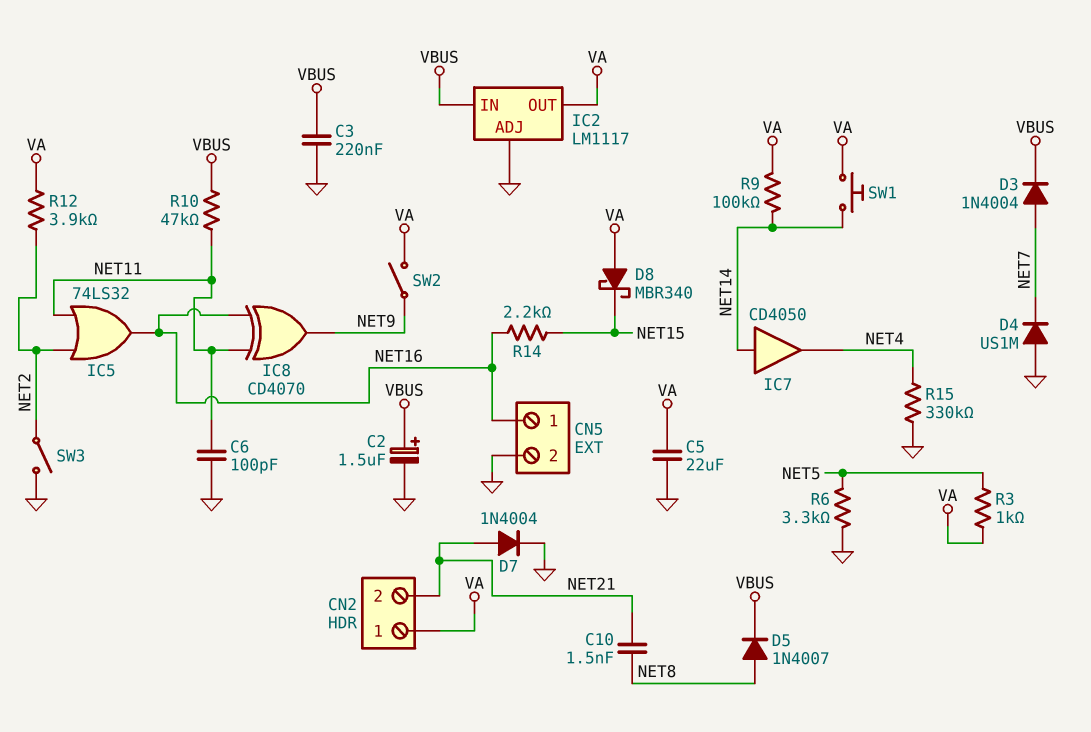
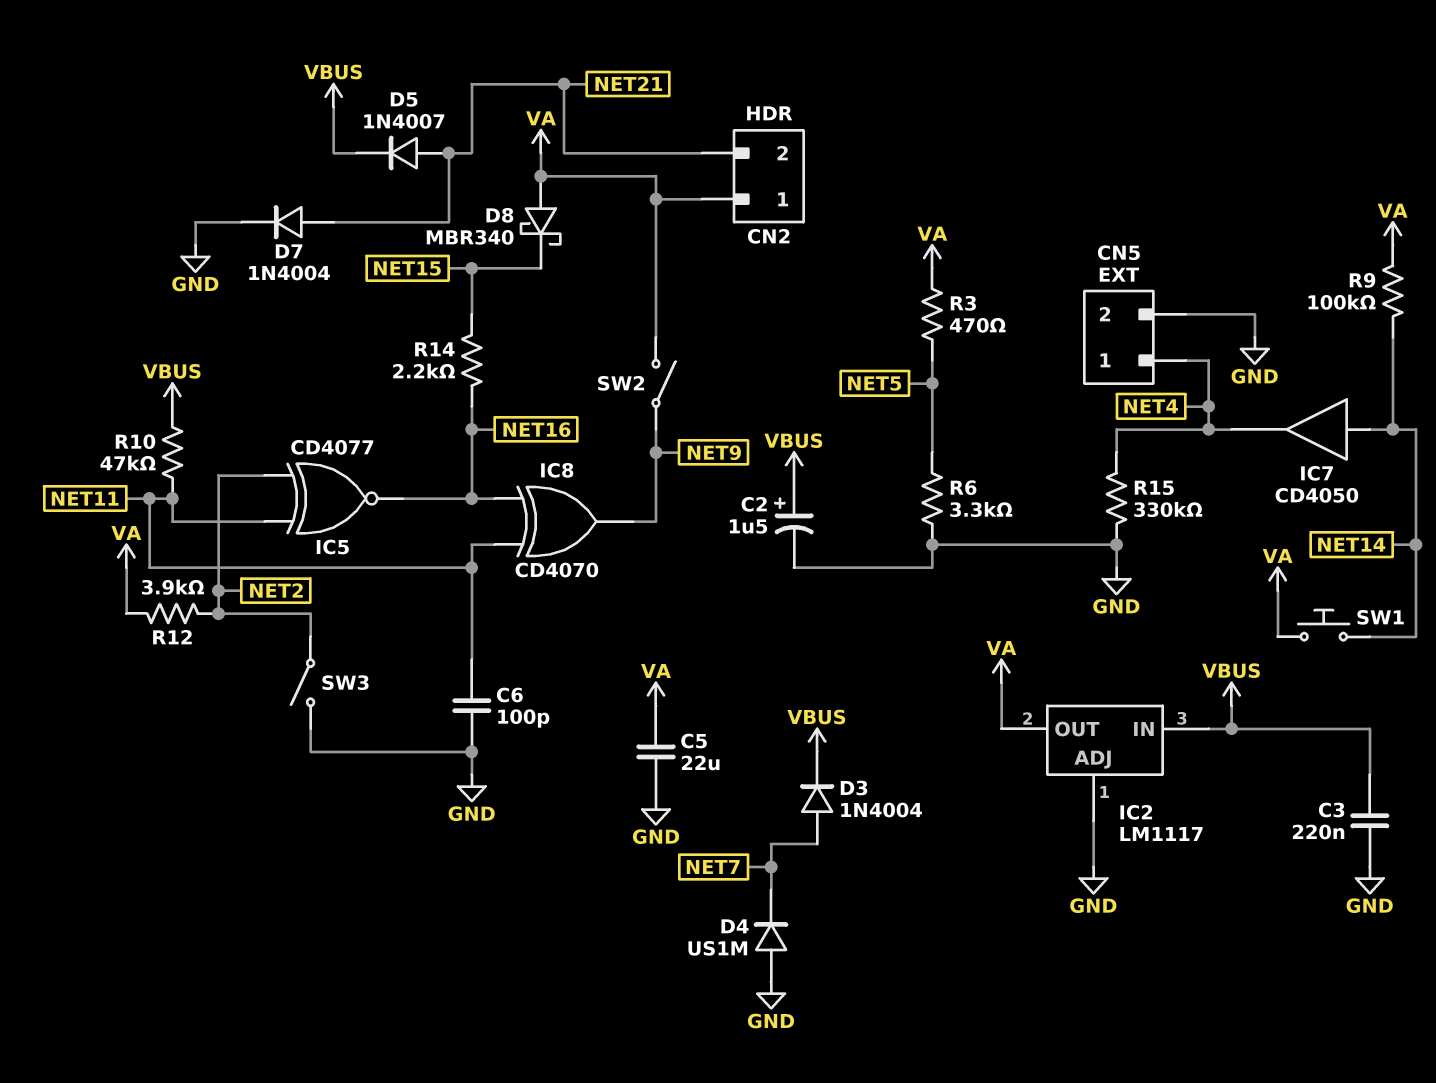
C10: 1.5nF (NET8, NET21) -> none
CN5 pin 1: NET16 -> NET4
D5: diode 1N4007 (A NET8, K VBUS) -> diode 1N4007 (A NET21, K VBUS)
IC5: OR 74LS32 (in NET2, in NET11, out NET16) -> XNOR CD4077 (in NET2, in NET11, out NET16)
R3: 1k (NET5, VA) -> 470 (NET5, VA)

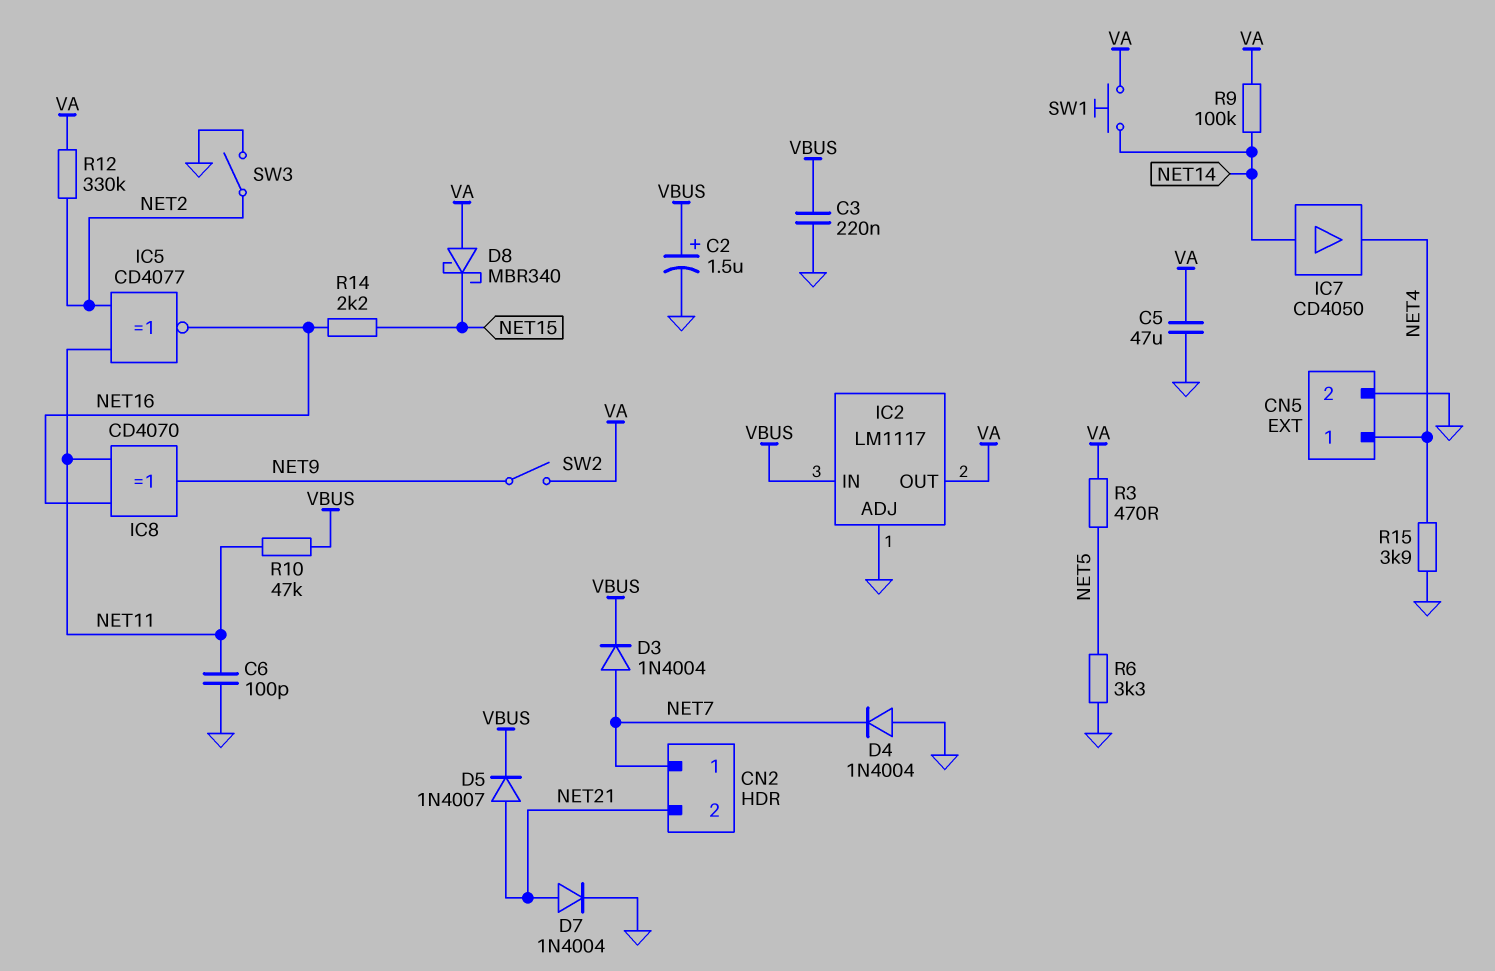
C5: 22uF (GND, VA) -> 47uF (GND, VA)
CN2 pin 1: VA -> NET7
D4: diode US1M (A GND, K NET7) -> diode 1N4004 (A GND, K NET7)
R12: 3.9k (NET2, VA) -> 330k (NET2, VA)
R15: 330k (GND, NET4) -> 3.9k (GND, NET4)

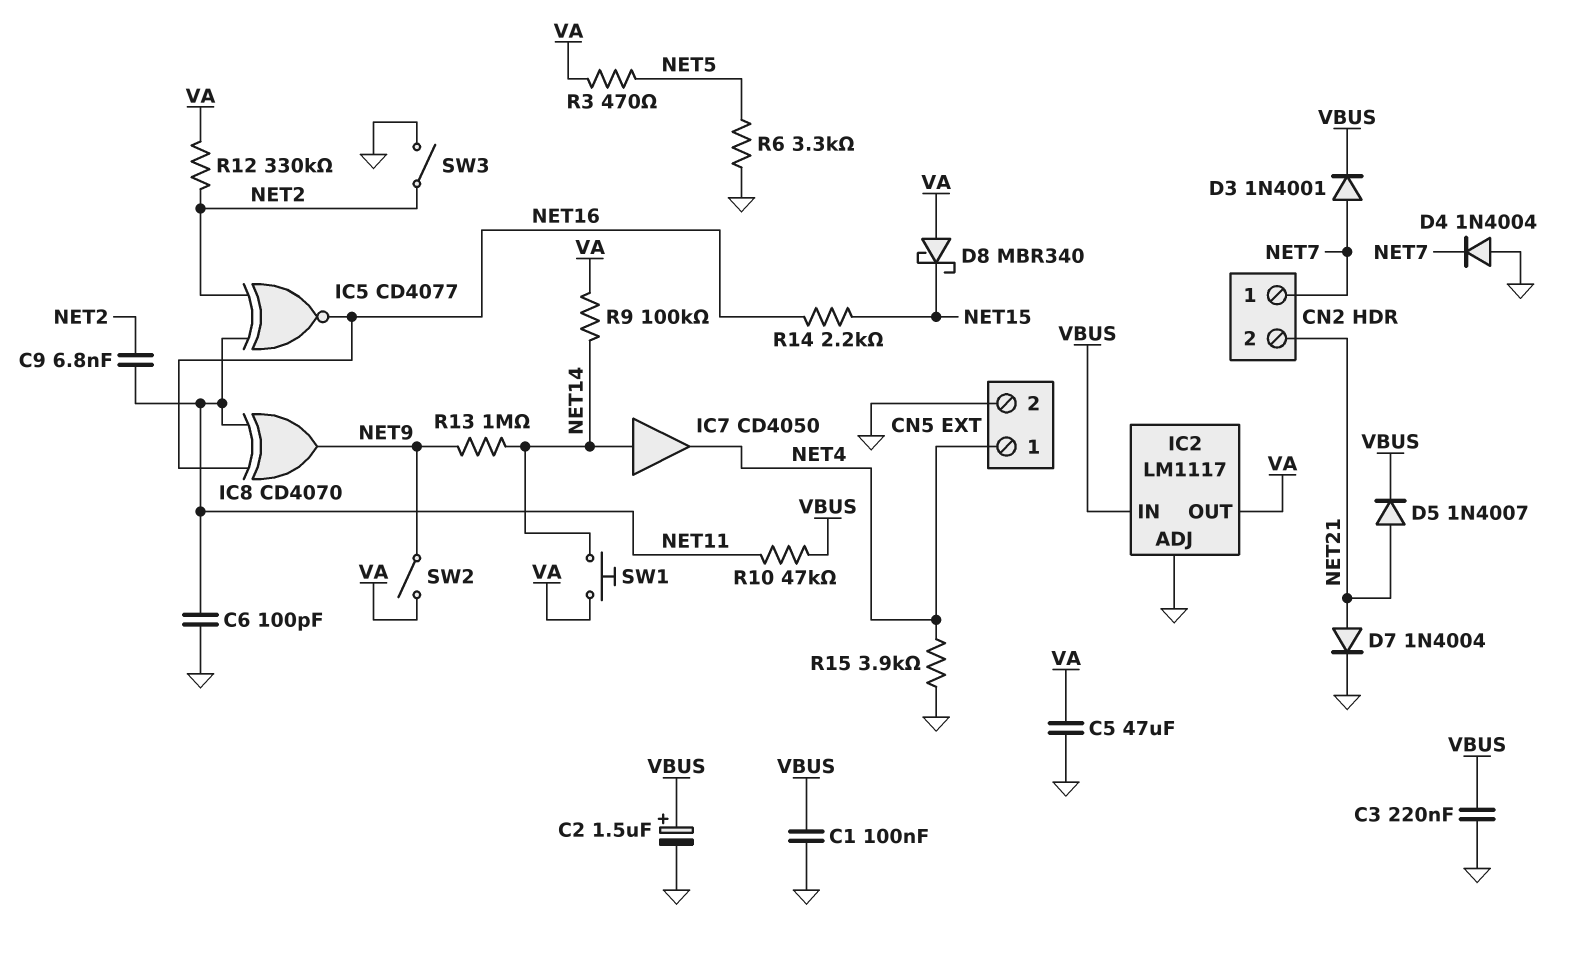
C1: none -> 100nF (GND, VBUS)
C9: none -> 6.8nF (NET2, NET11)
D3: diode 1N4004 (A NET7, K VBUS) -> diode 1N4001 (A NET7, K VBUS)
R13: none -> 1M (NET9, NET14)

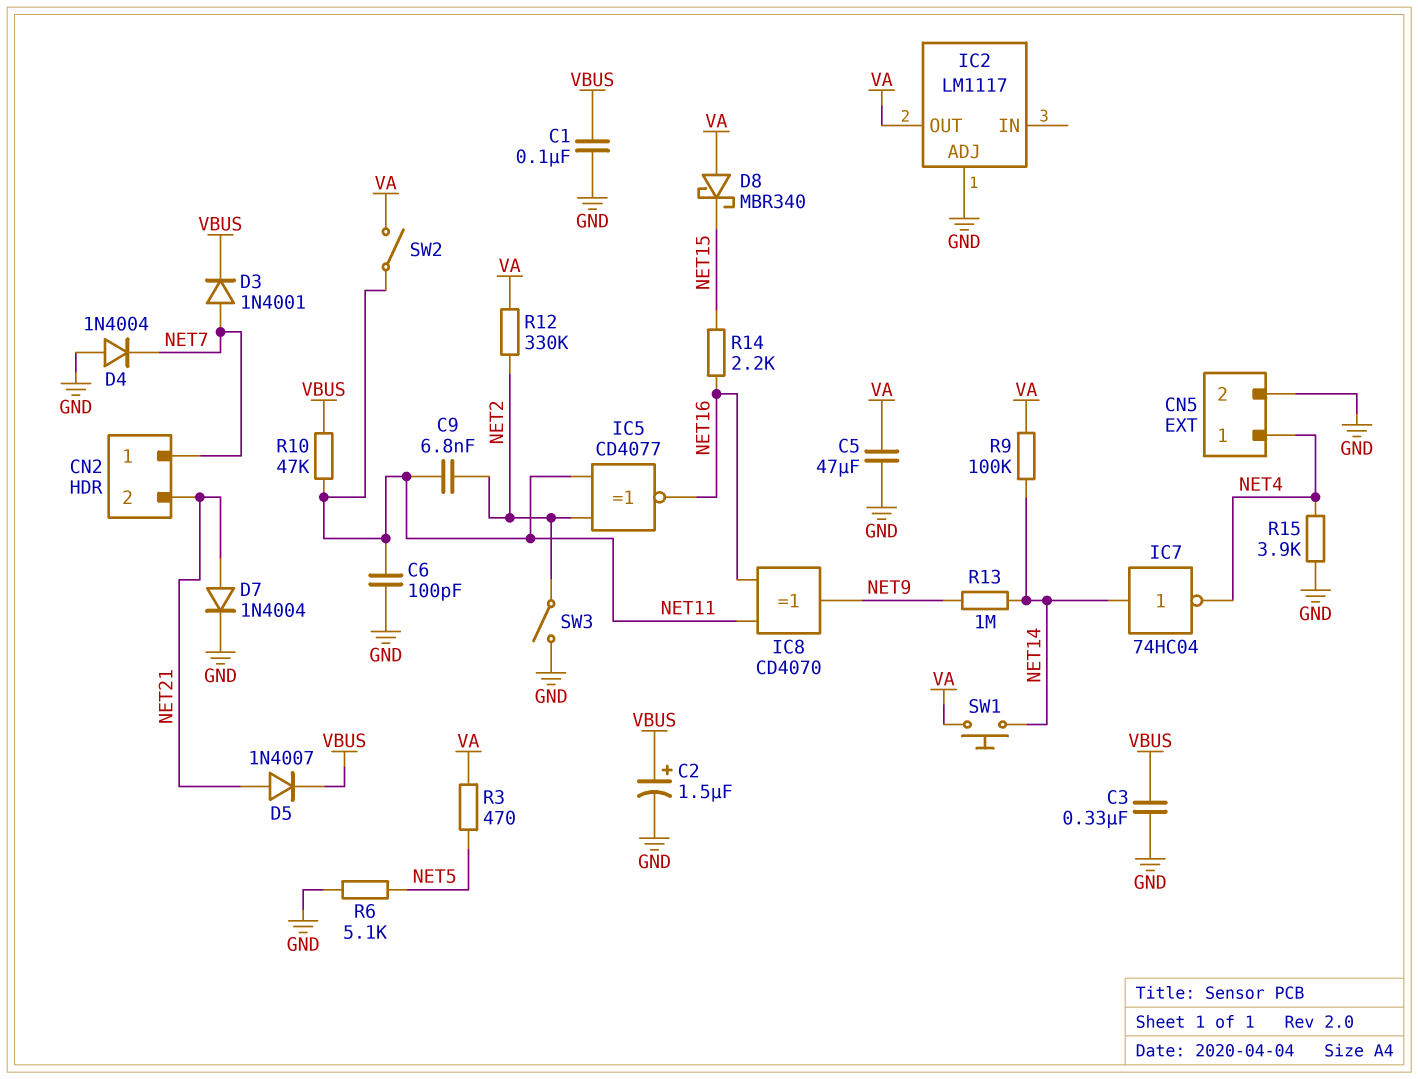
C3: 220nF (GND, VBUS) -> 330nF (GND, VBUS)
IC2 pin IN: VBUS -> none
IC7: buffer CD4050 (in NET14, out NET4) -> NOT 74HC04 (in NET14, out NET4)
R6: 3.3k (GND, NET5) -> 5.1k (GND, NET5)
SW2: switch (NET9, VA) -> switch (NET11, VA)

